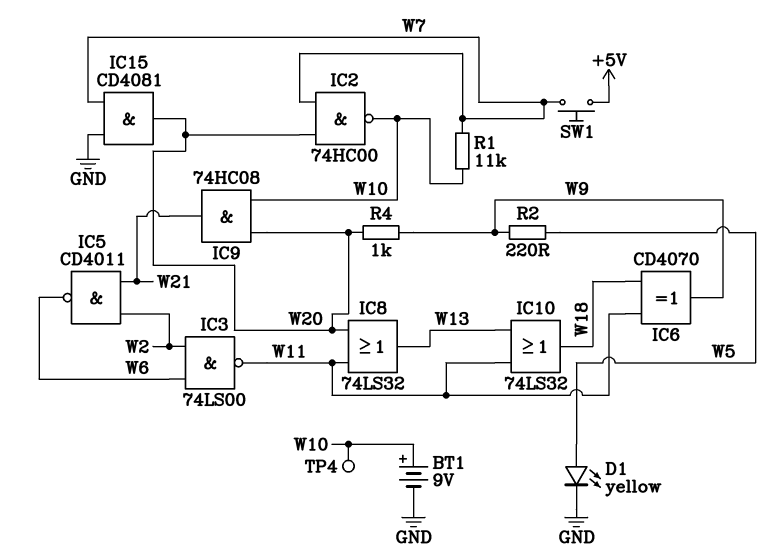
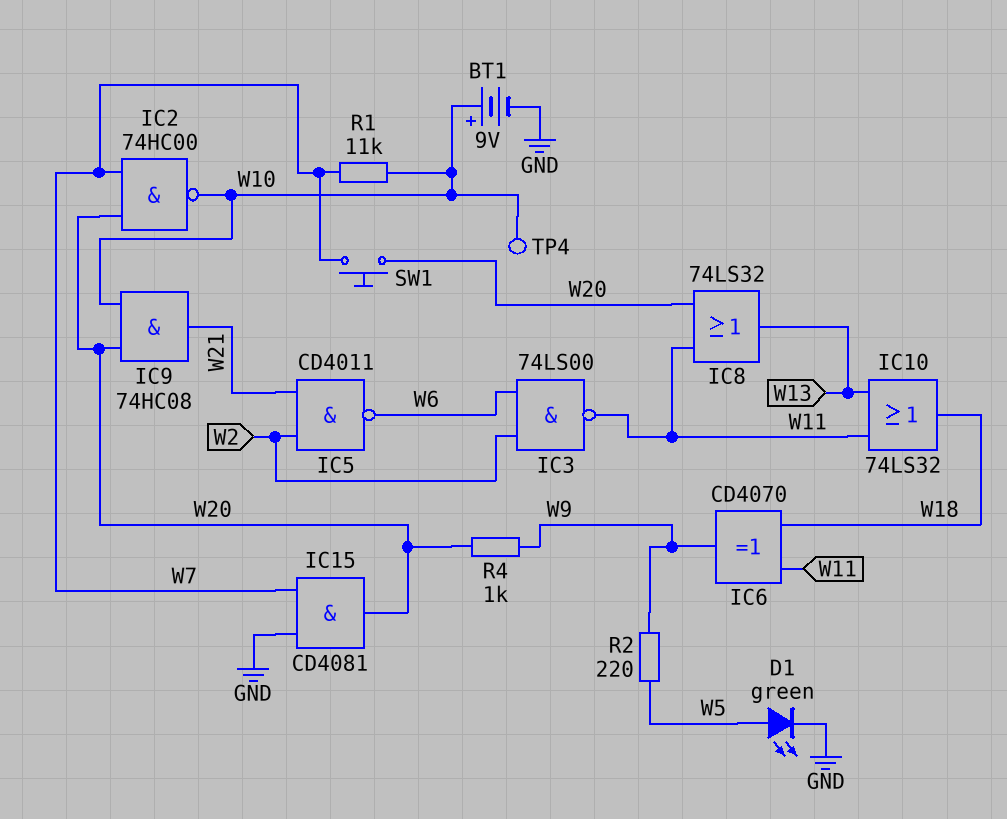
D1: LED yellow (A W5, K GND) -> LED green (A W5, K GND)
SW1: button (+5V, W7) -> button (W7, W20)

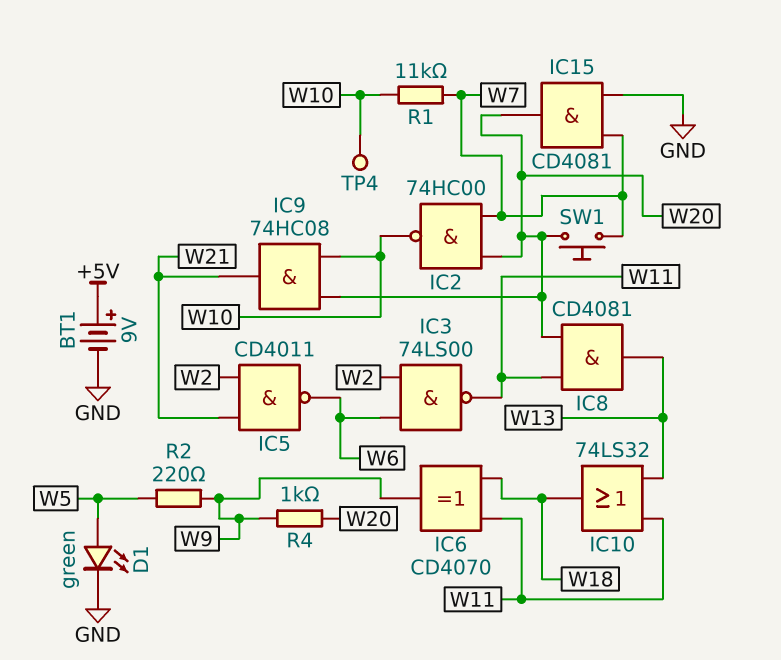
BT1: 9V (plus W10, minus GND) -> 9V (plus +5V, minus GND)
IC8: OR 74LS32 (in W11, in W20, out W13) -> AND CD4081 (in W11, in W20, out W13)

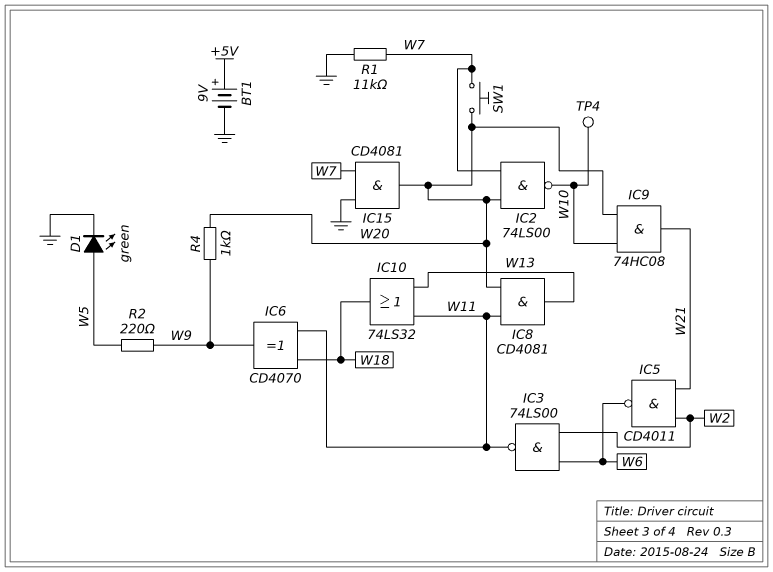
IC2: NAND 74HC00 (in W7, in W20, out W10) -> NAND 74LS00 (in W7, in W20, out W10)
R1: 11k (W7, W10) -> 11k (GND, W7)

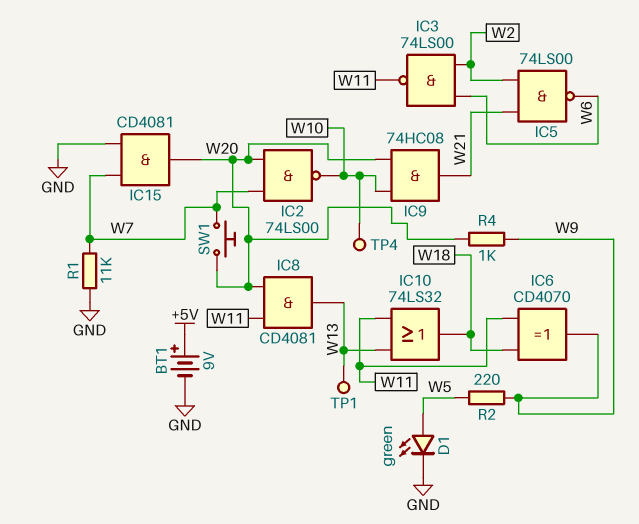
IC5: NAND CD4011 (in W2, in W21, out W6) -> NAND 74LS00 (in W2, in W21, out W6)
TP1: none -> test point (W13)

